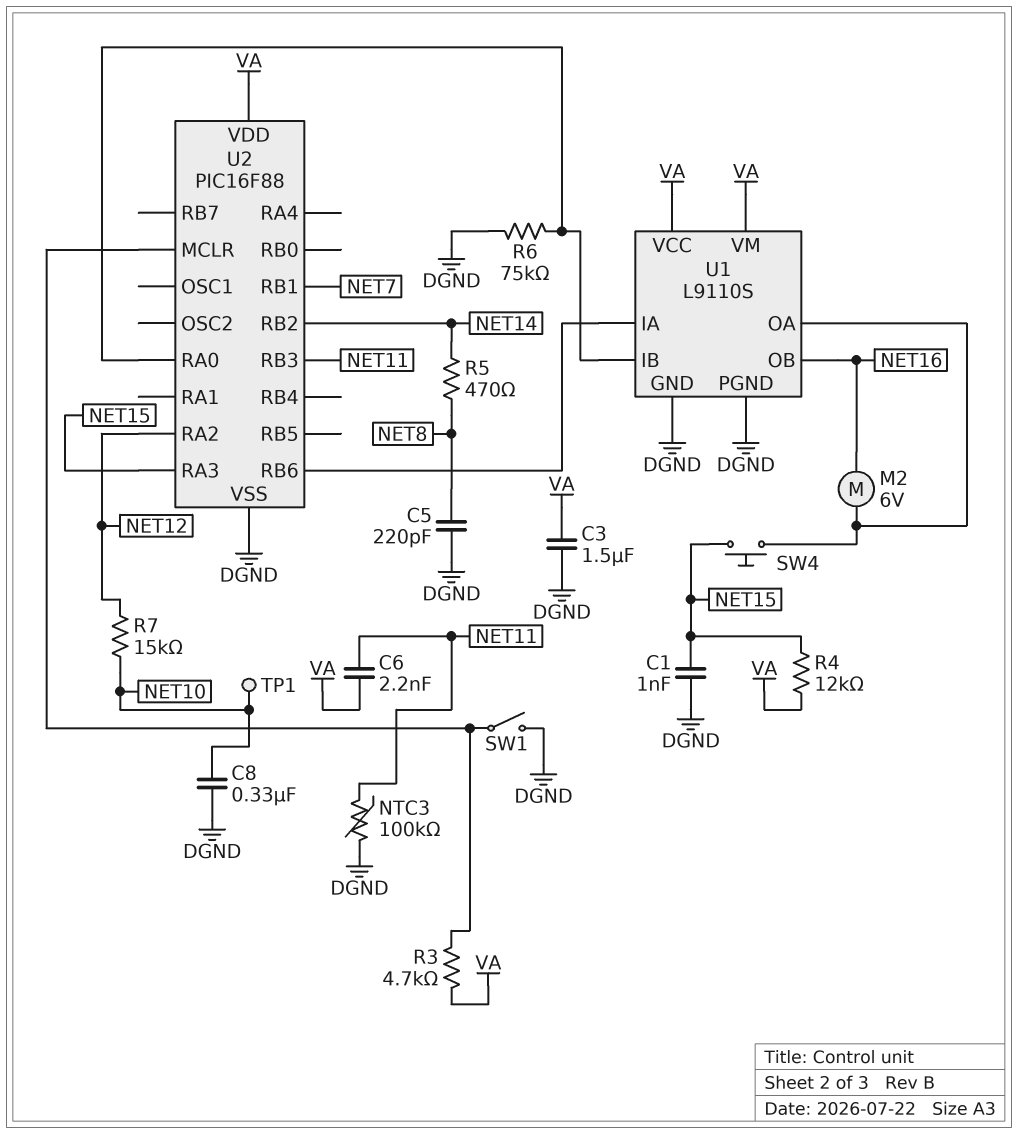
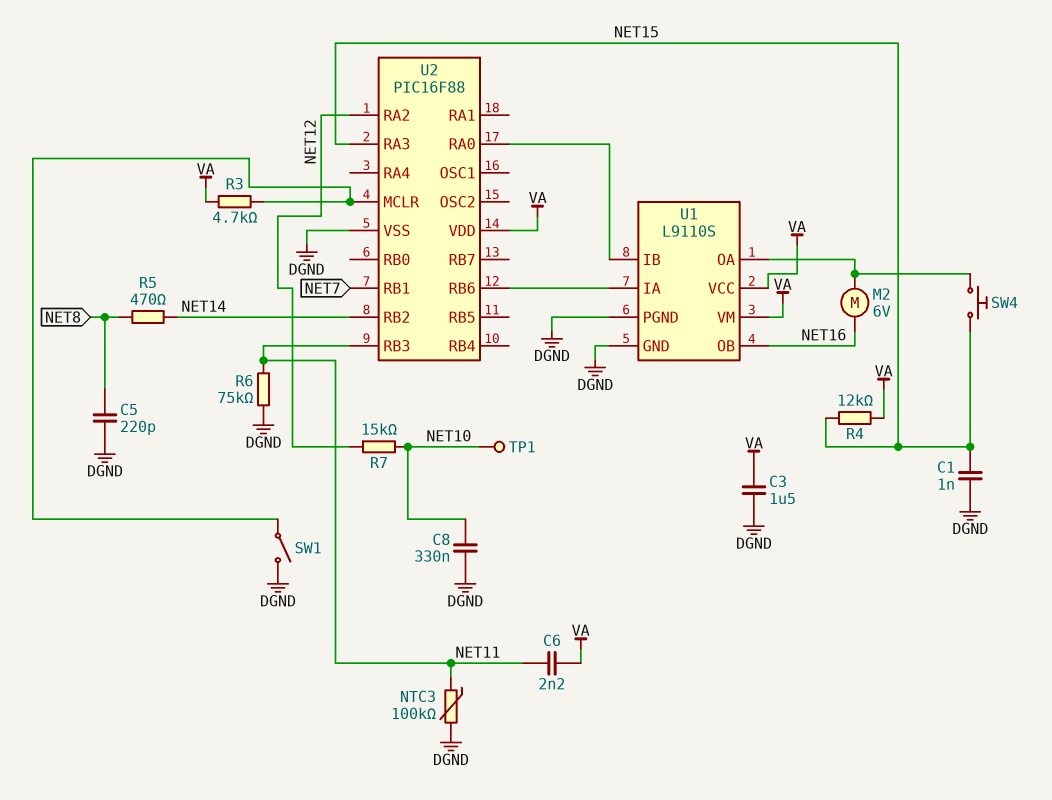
R6: 75k (DGND, U1/IB) -> 75k (DGND, NET11)

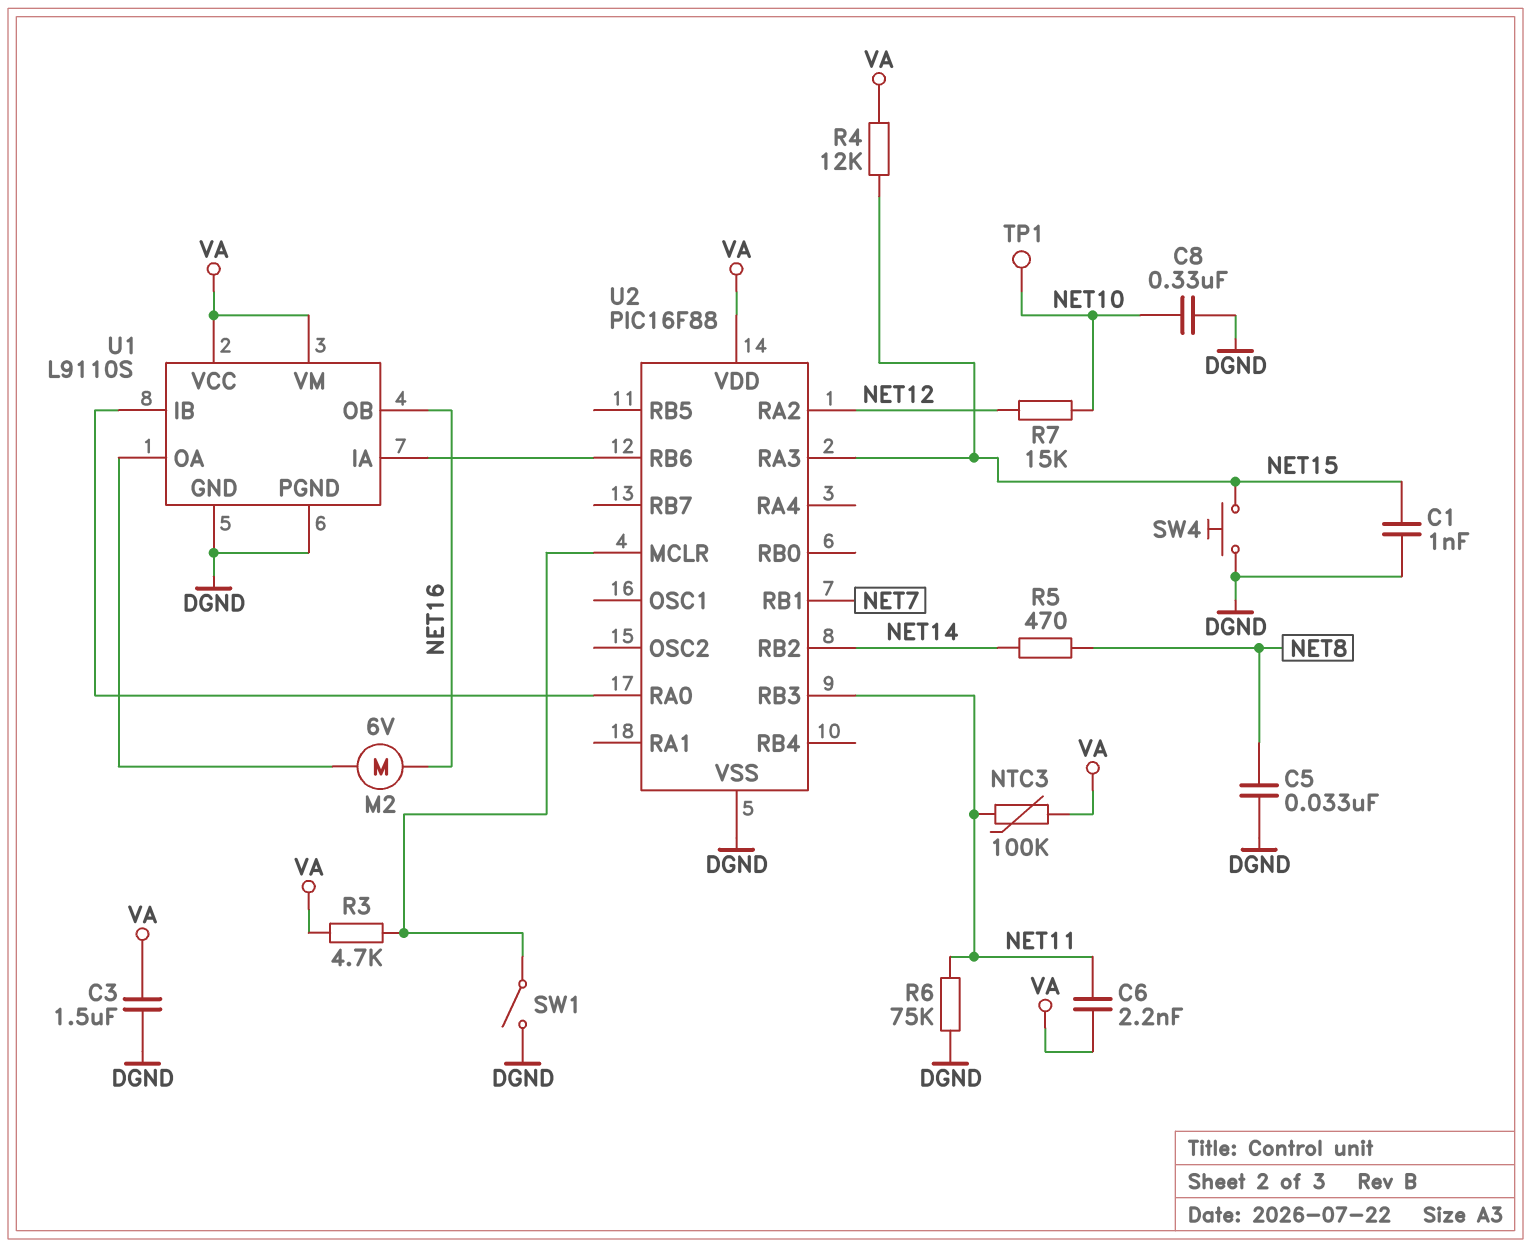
C5: 220pF (DGND, NET8) -> 33nF (DGND, NET8)
NTC3: 100k (DGND, NET11) -> 100k (NET11, VA)
SW4: button (NET15, U1/OA) -> button (DGND, NET15)

